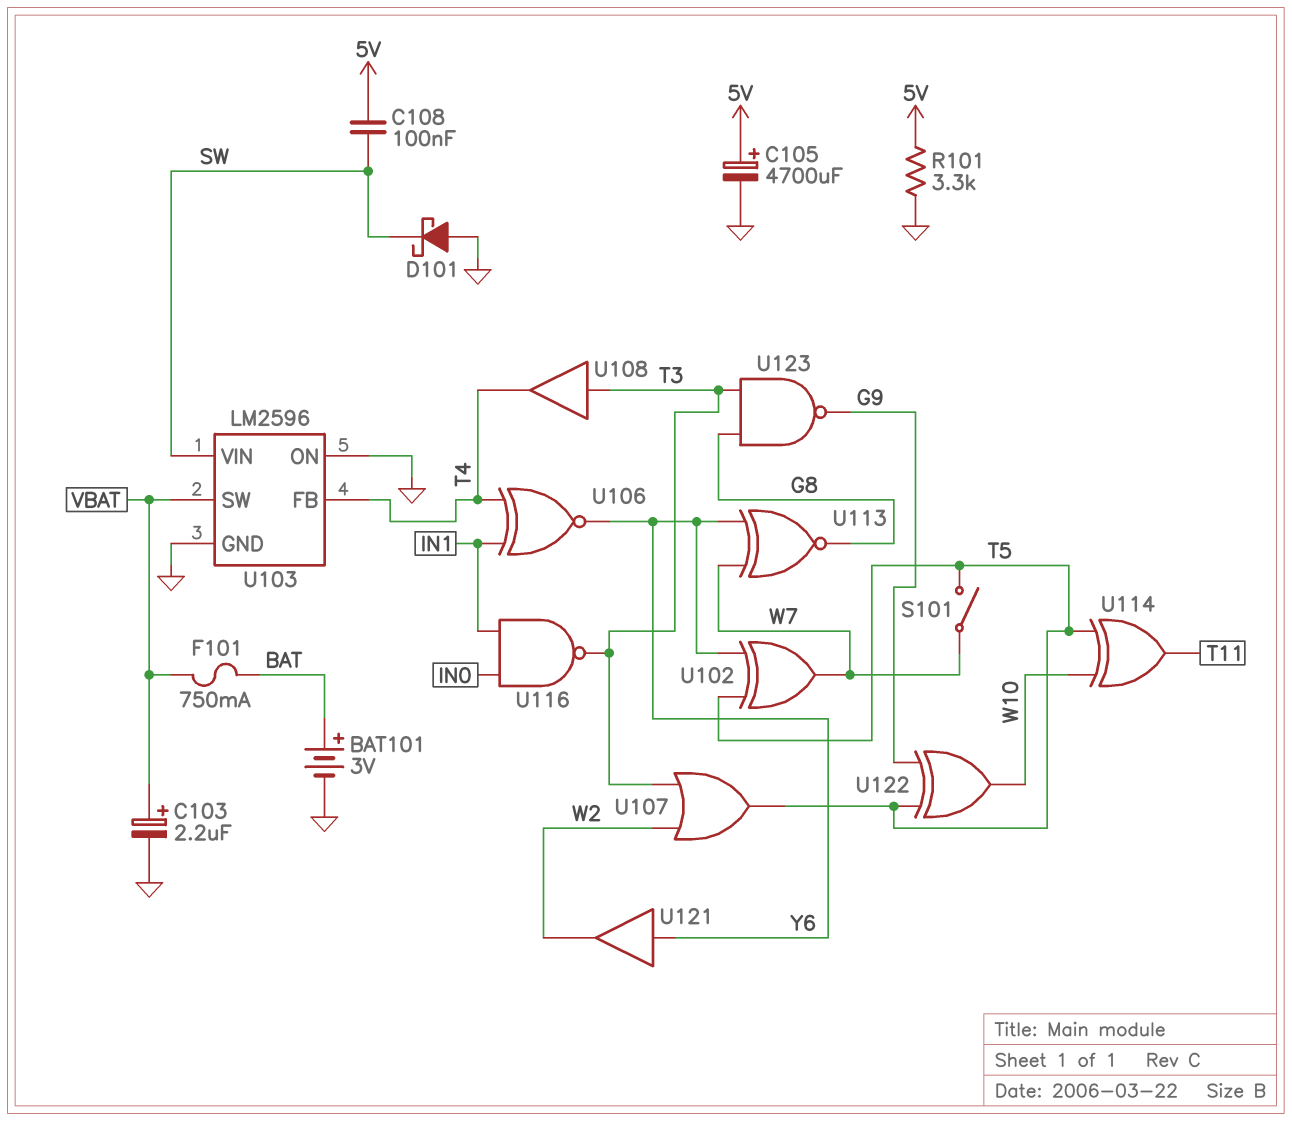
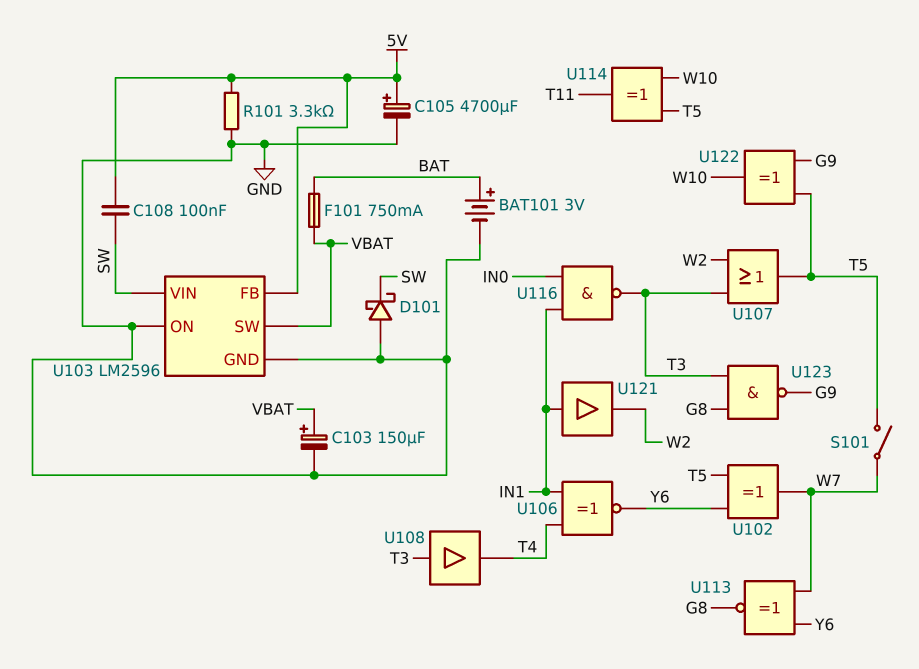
C103: 2.2uF (plus VBAT, minus GND) -> 150uF (plus VBAT, minus GND)
U103 pin FB: T4 -> 5V
U121: buffer (in Y6, out W2) -> buffer (in IN1, out W2)

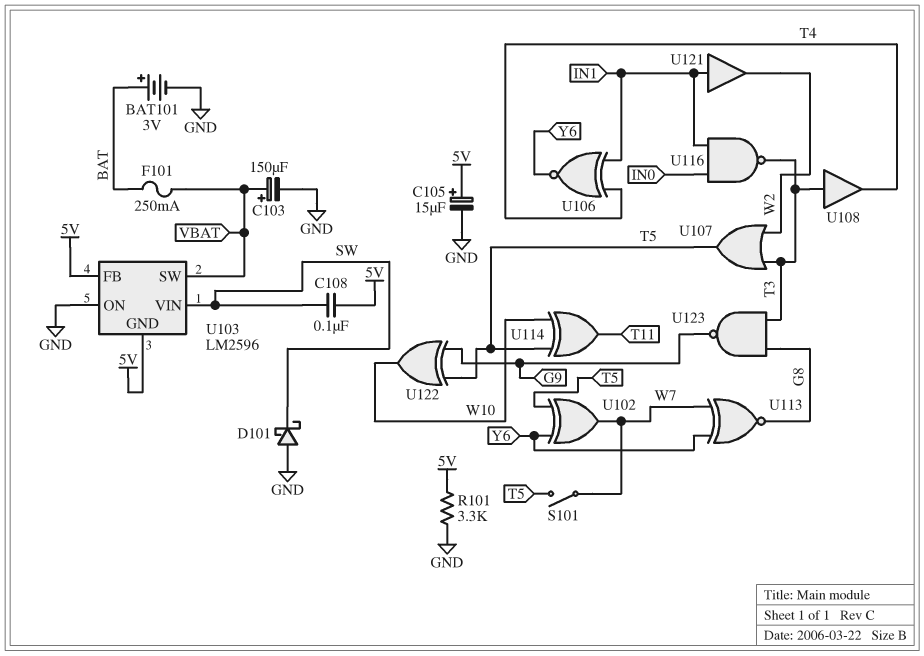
C105: 4700uF (plus 5V, minus GND) -> 15uF (plus 5V, minus GND)
F101: 750mA (BAT, VBAT) -> 250mA (BAT, VBAT)
U103 pin GND: GND -> 5V

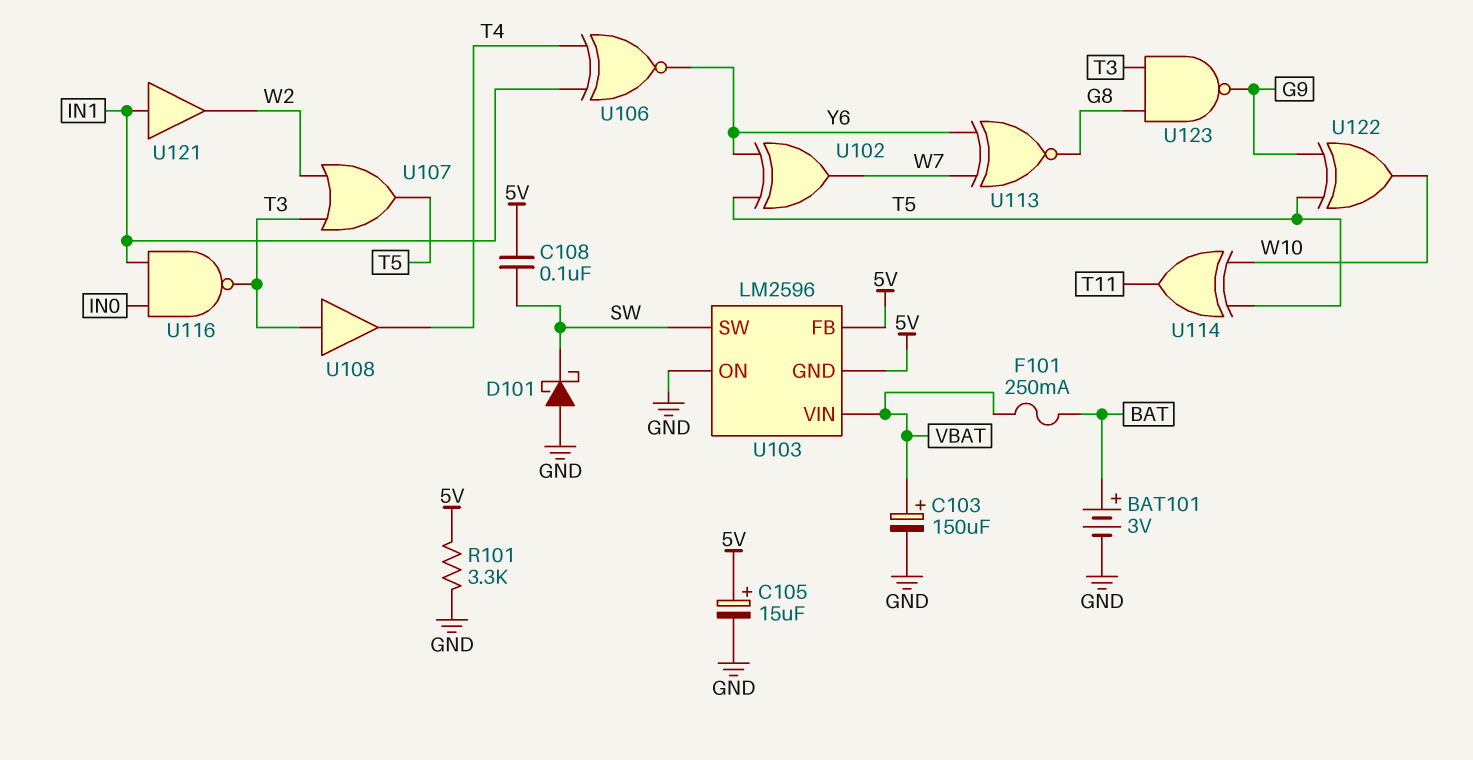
S101: switch (T5, W7) -> none
U103 pin SW: VBAT -> SW
U103 pin VIN: SW -> VBAT

